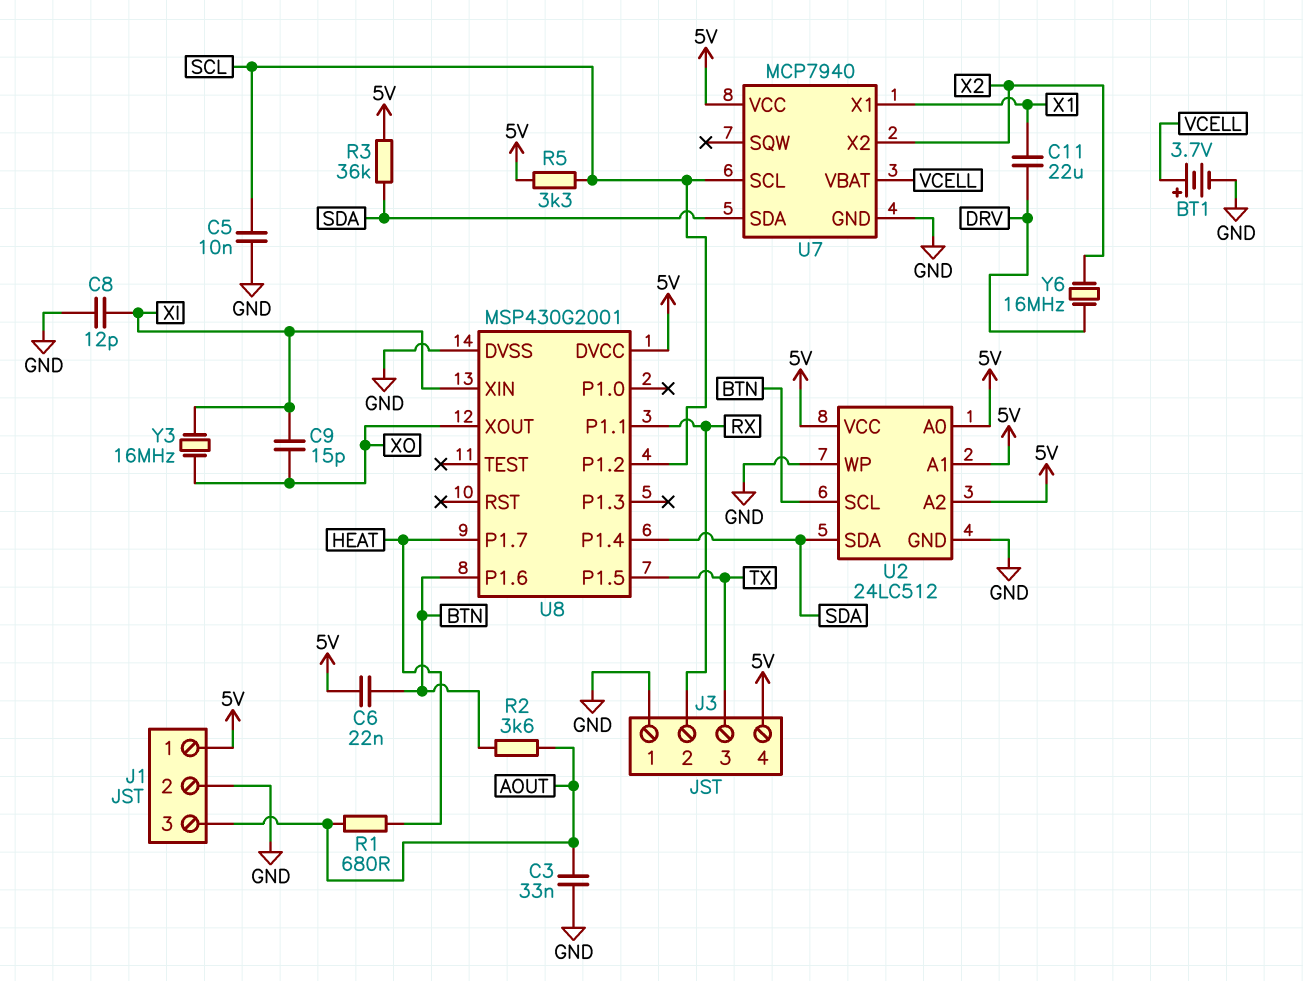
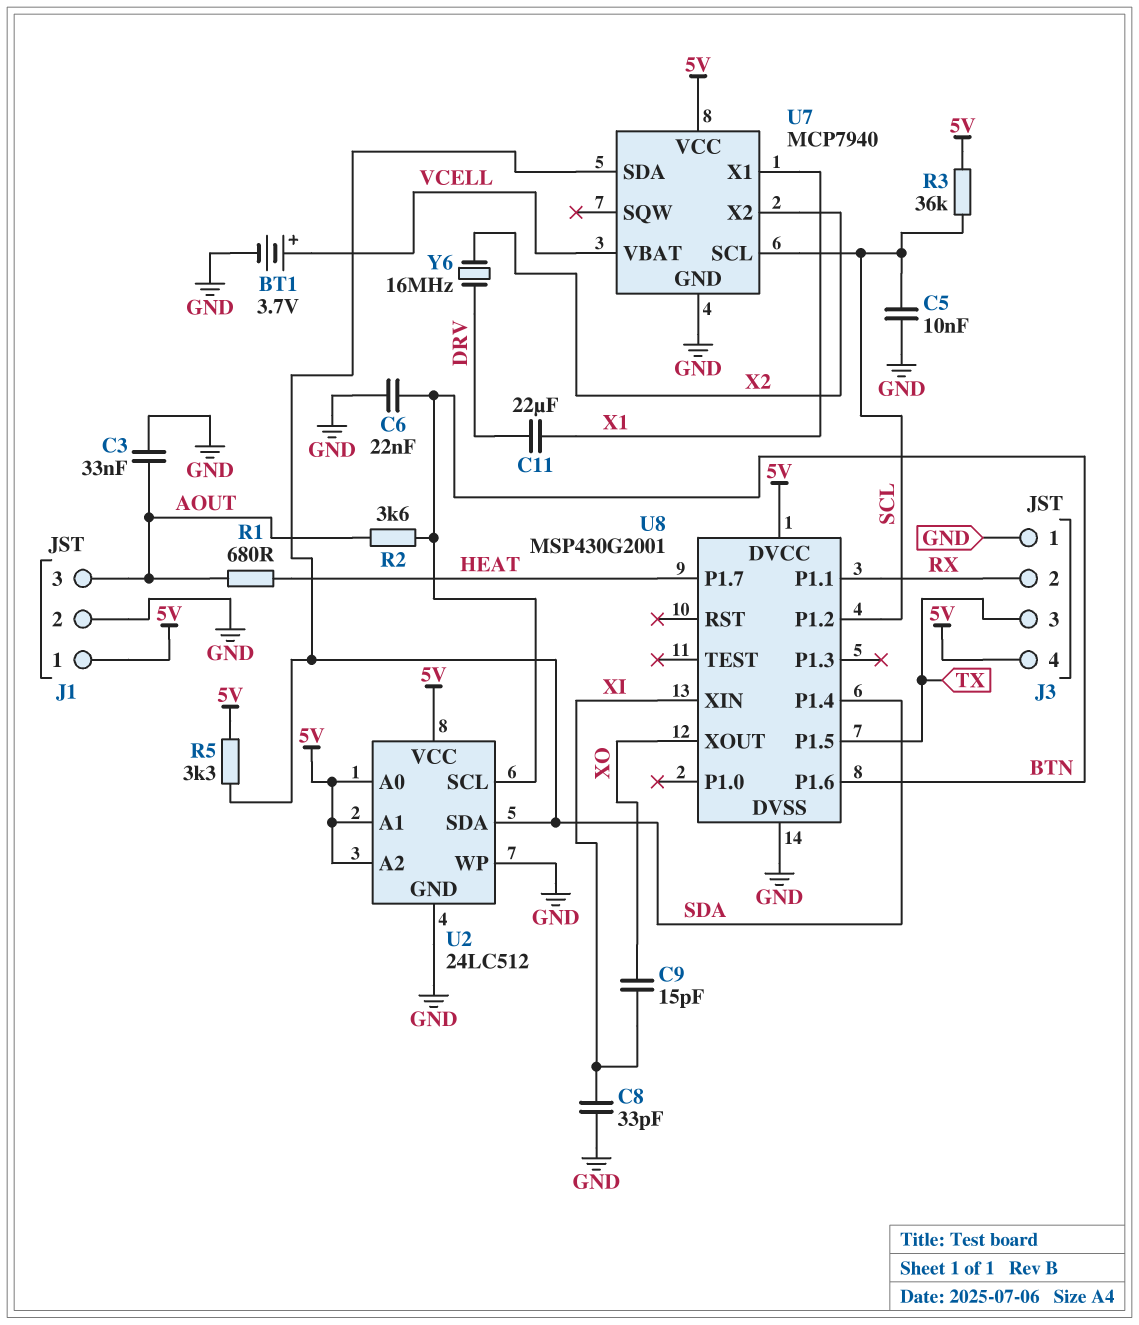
C6: 22nF (5V, BTN) -> 22nF (BTN, GND)
C8: 12pF (GND, XI) -> 33pF (GND, XI)
R3: 36k (5V, SDA) -> 36k (5V, SCL)
R5: 3.3k (5V, SCL) -> 3.3k (5V, SDA)
Y3: 16MHz (XI, XO) -> none

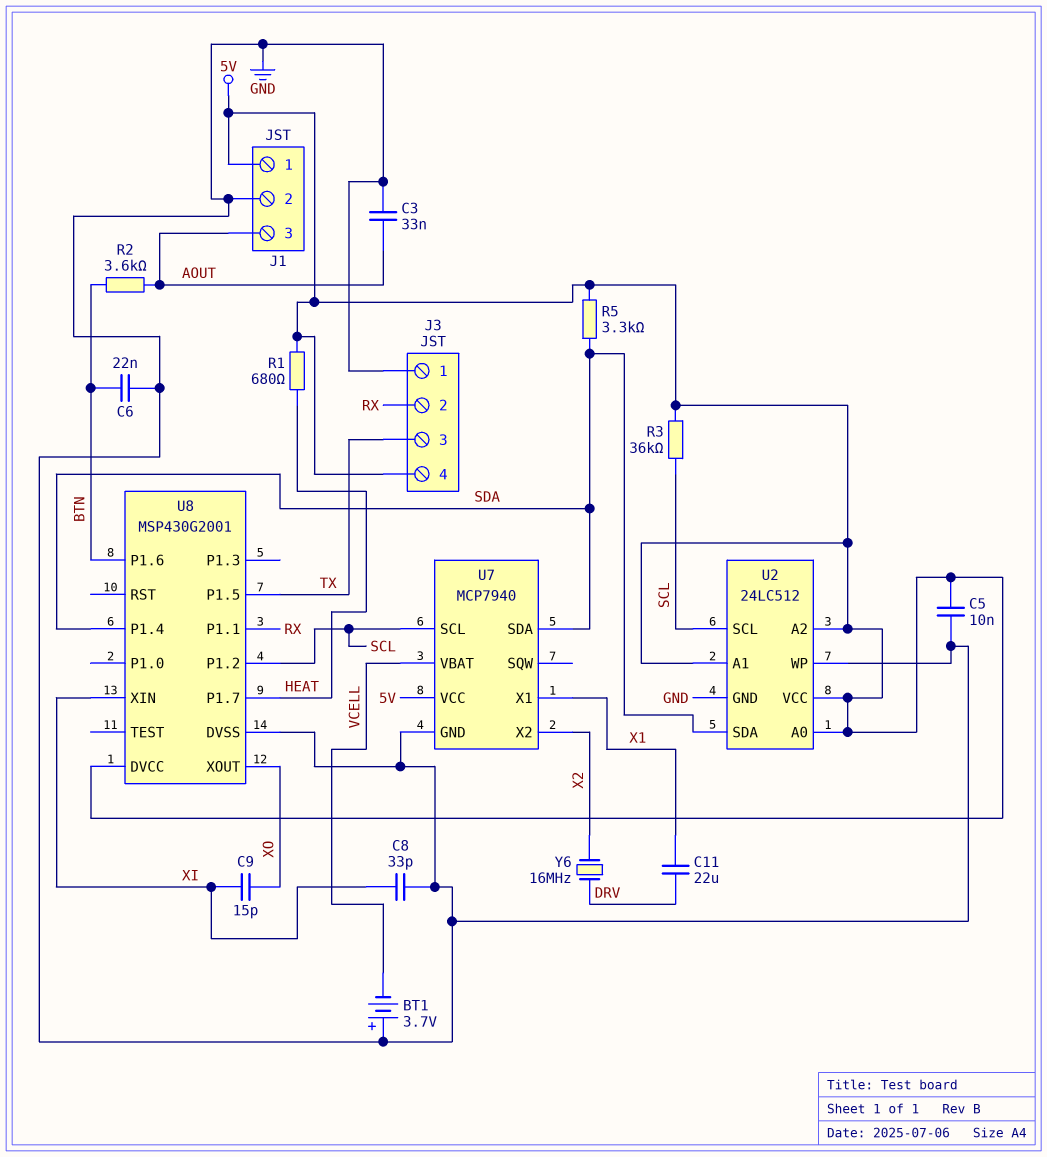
BT1: 3.7V (plus VCELL, minus GND) -> 3.7V (plus GND, minus VCELL)
C5: 10nF (GND, SCL) -> 10nF (5V, GND)
R1: 680 (AOUT, HEAT) -> 680 (5V, HEAT)
U2 pin SCL: BTN -> SCL

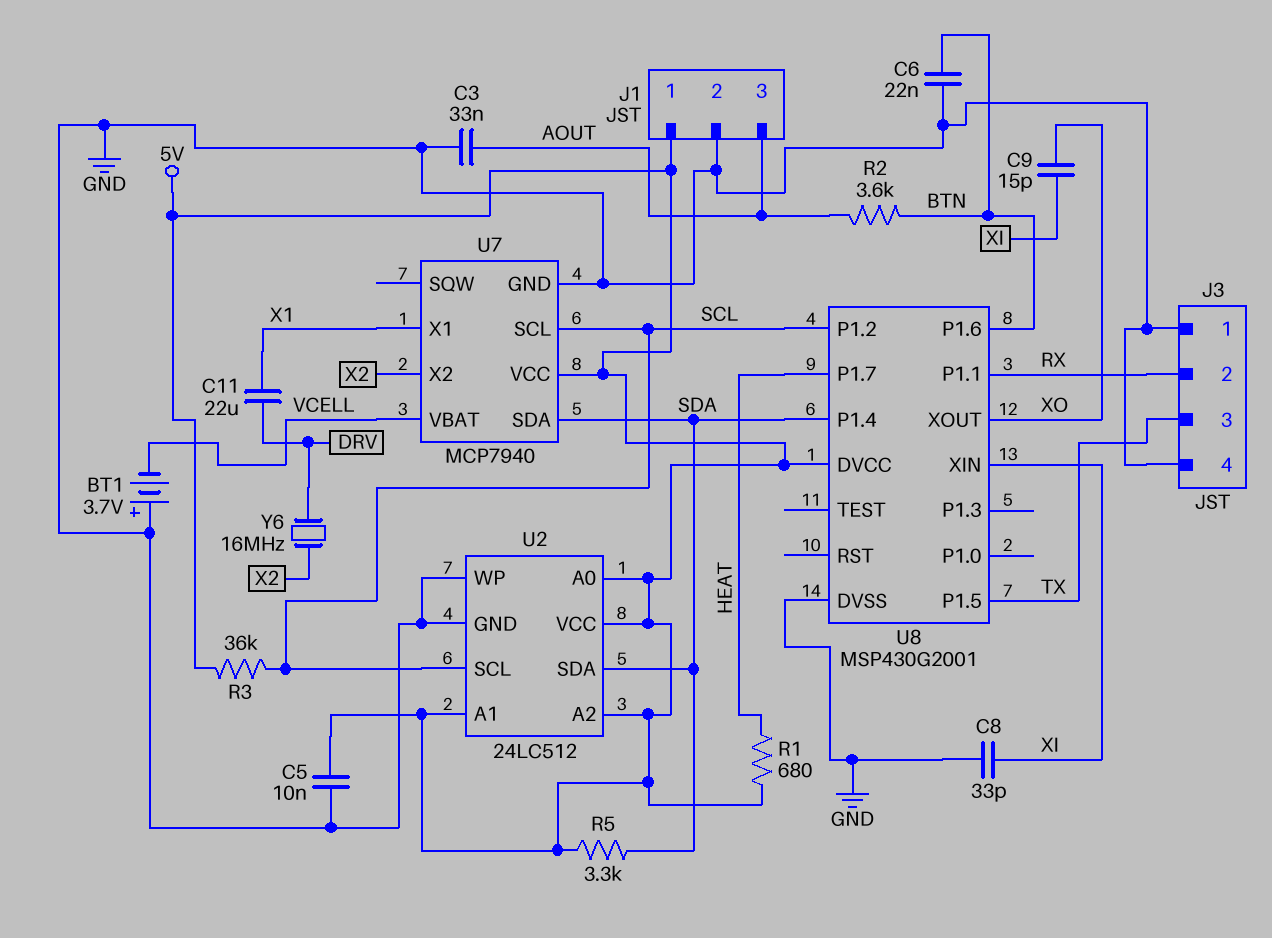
J3 pin 4: 5V -> GND

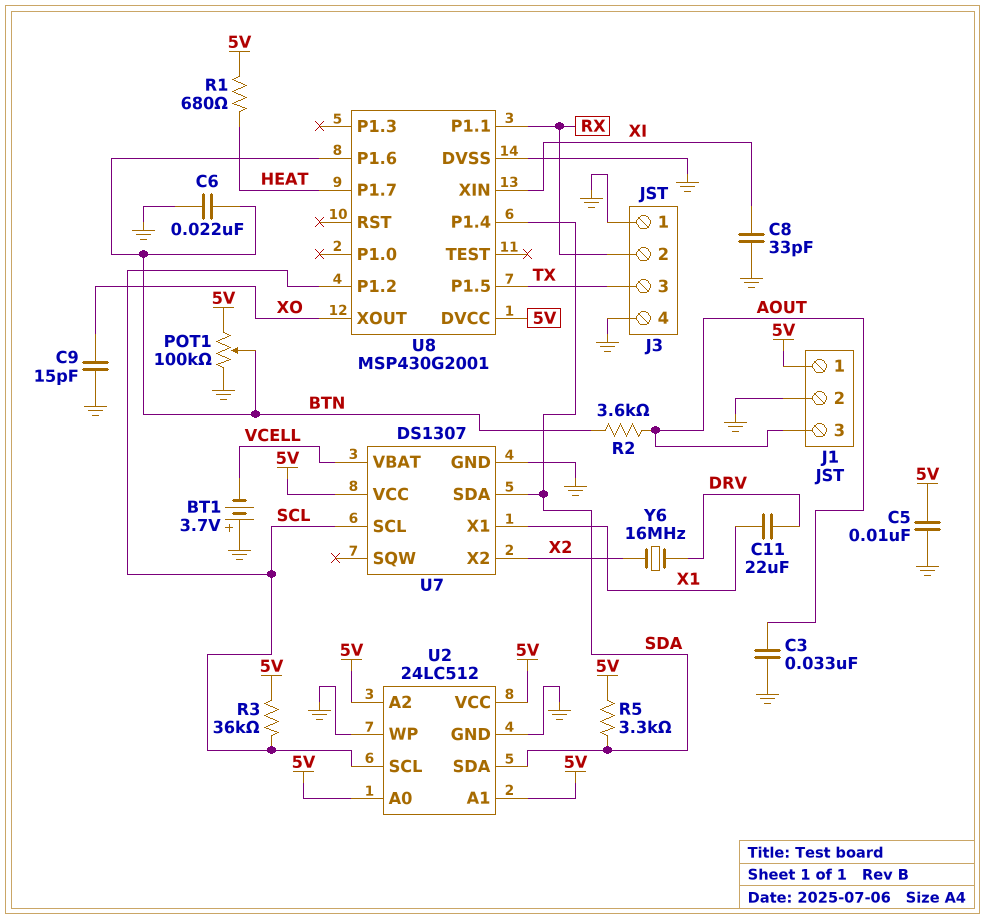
C9: 15pF (XI, XO) -> 15pF (GND, XO)
POT1: none -> 100k (5V, GND, wiper BTN)
U7: MCP7940 -> DS1307

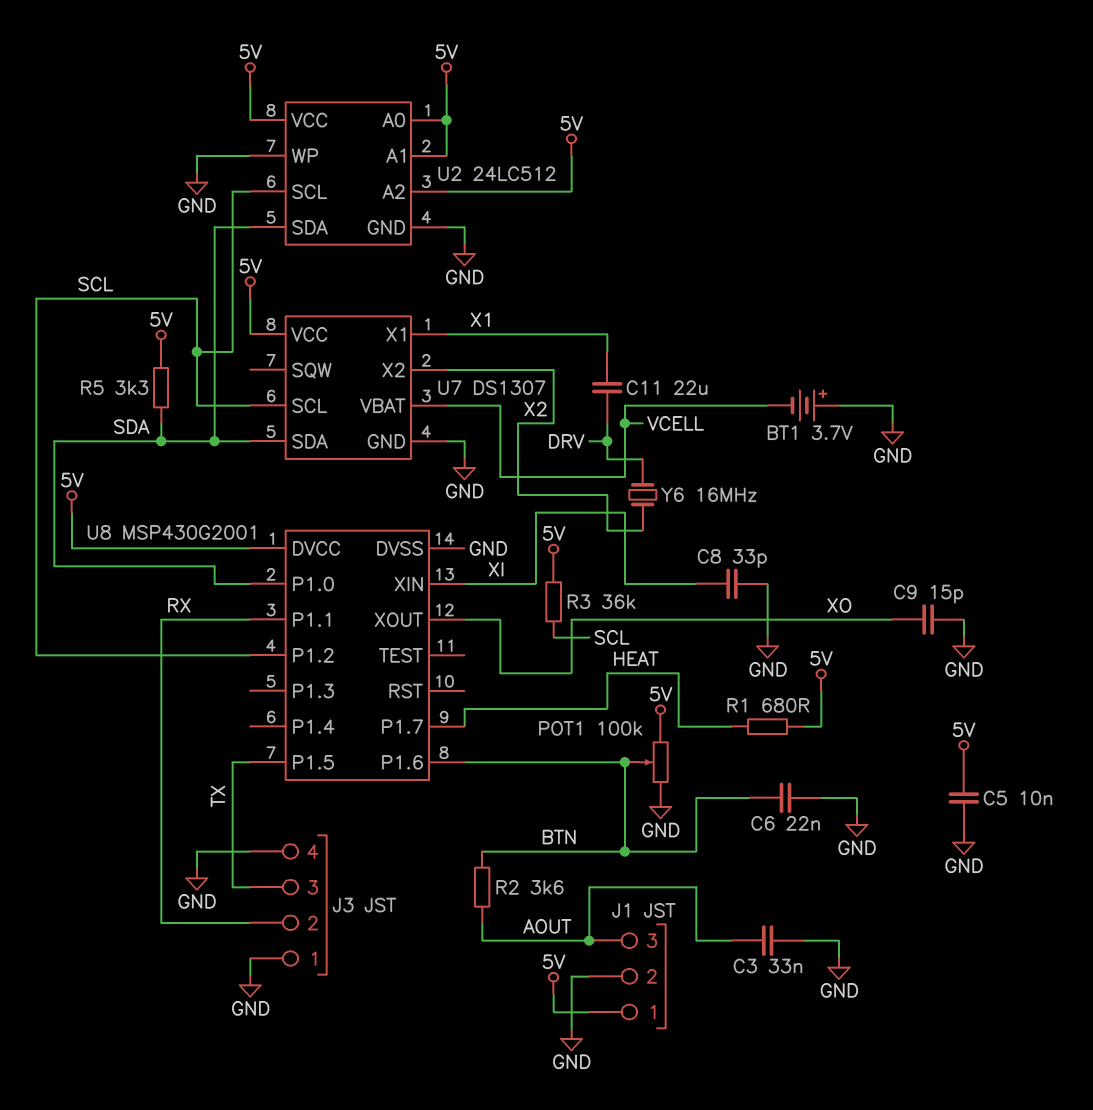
U8 pin P1.0: none -> SDA
U8 pin P1.4: SDA -> none

